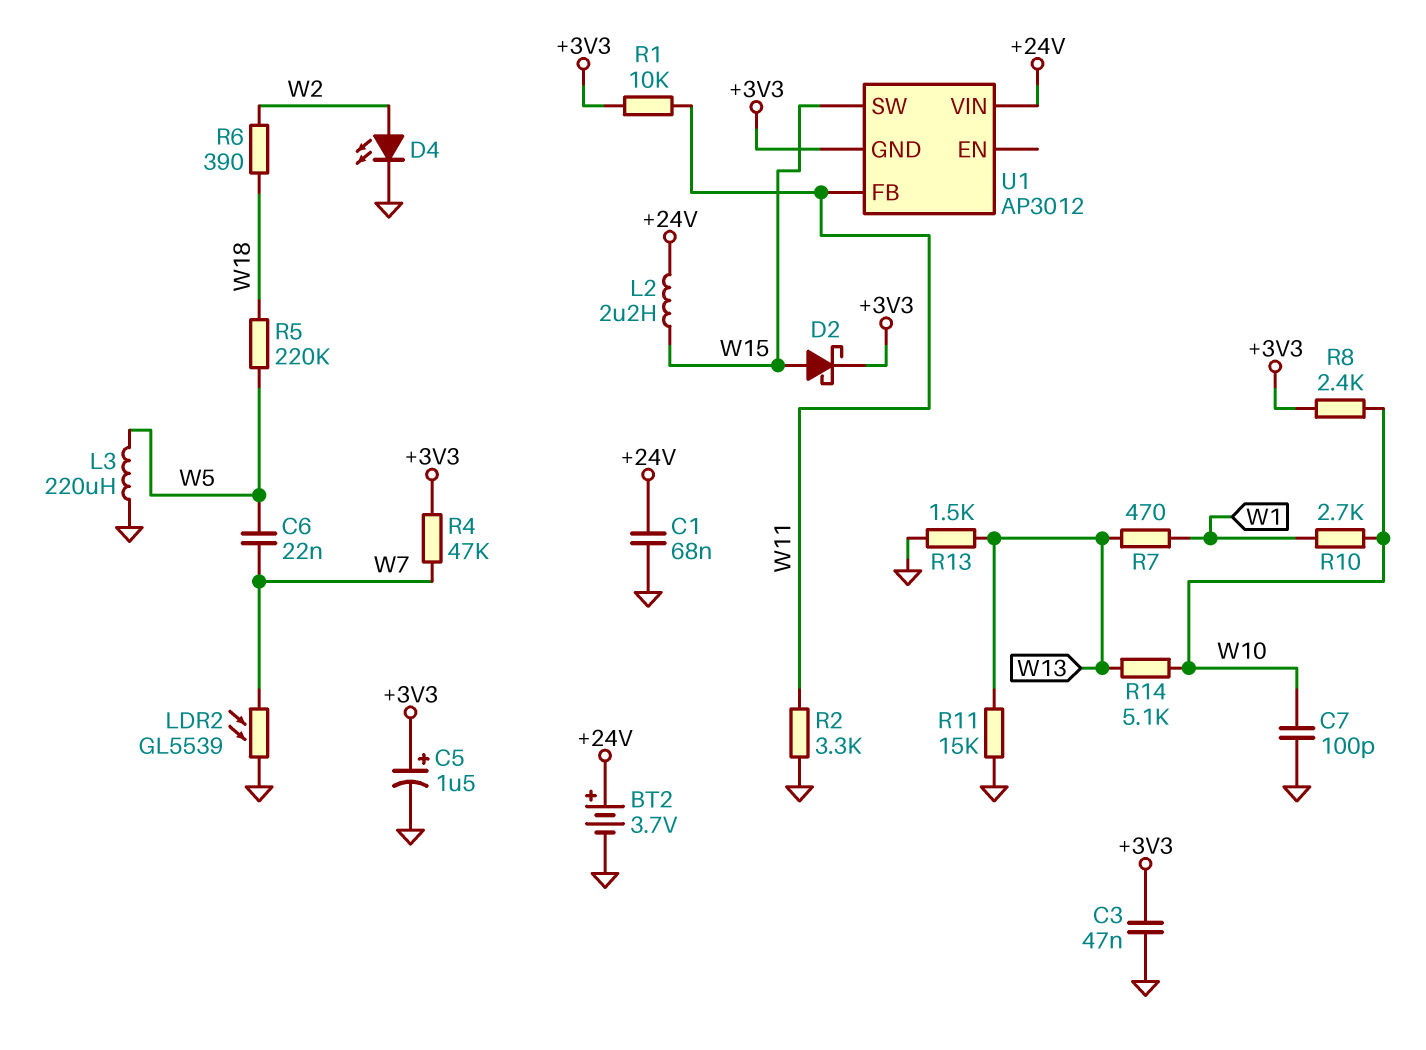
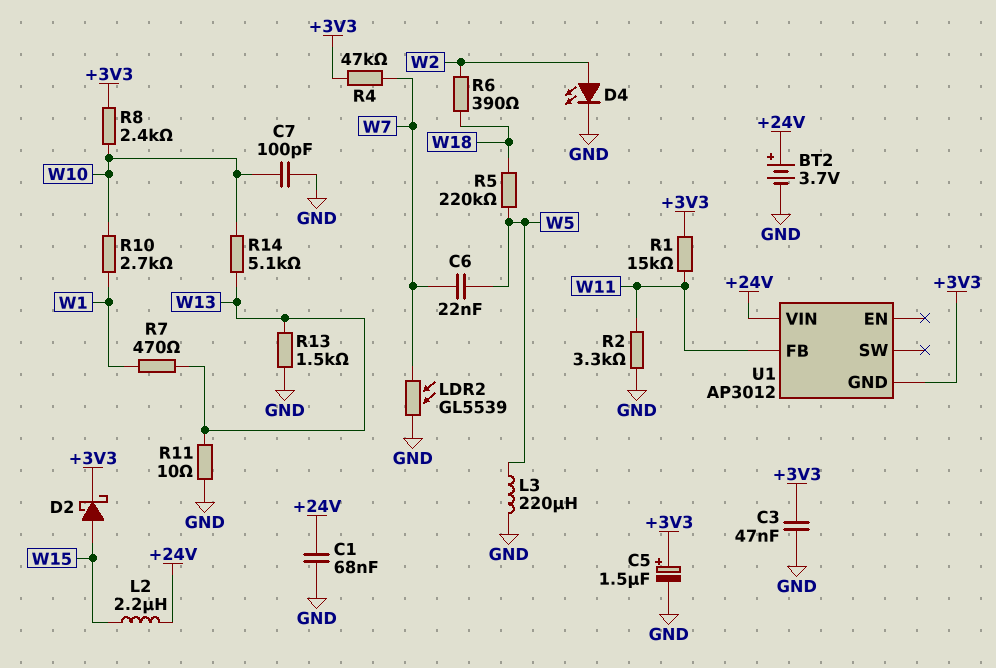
R1: 10k (+3V3, W11) -> 15k (+3V3, W11)
R11: 15k (GND, W13) -> 10 (GND, W13)
U1 pin SW: W15 -> none

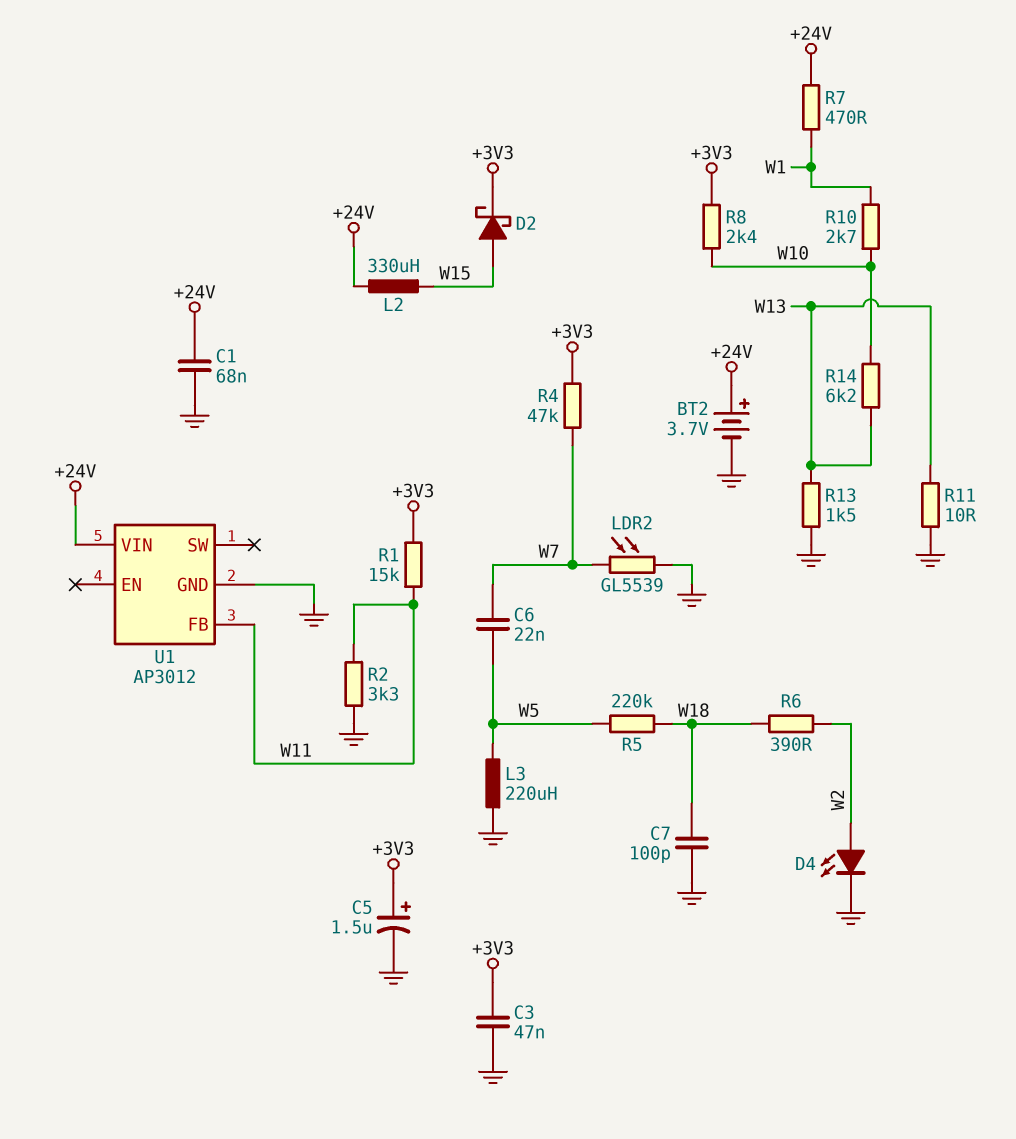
C7: 100pF (GND, W10) -> 100pF (GND, W18)
L2: 2.2uH (+24V, W15) -> 330uH (+24V, W15)
R7: 470 (W1, W13) -> 470 (+24V, W1)
R14: 5.1k (W10, W13) -> 6.2k (W10, W13)
U1 pin GND: +3V3 -> GND

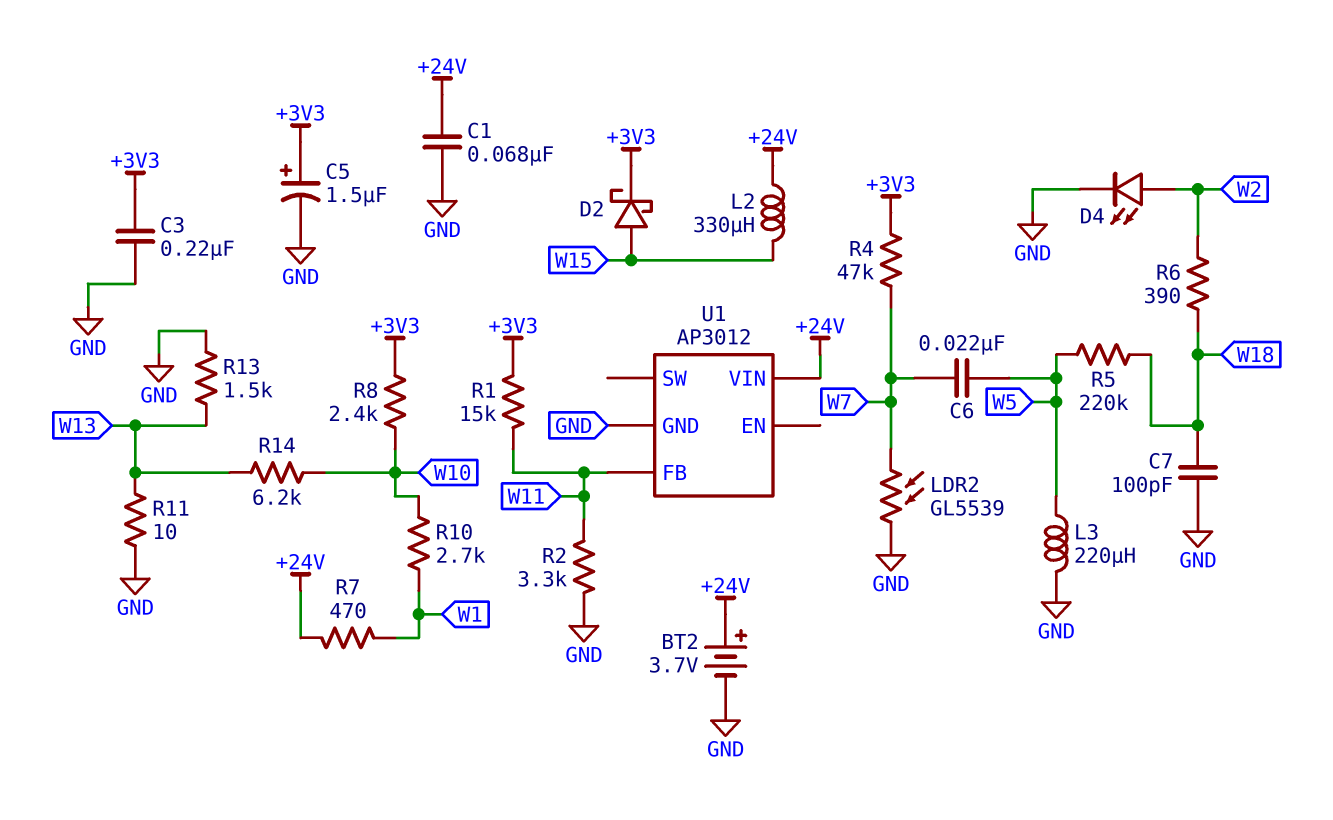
C3: 47nF (+3V3, GND) -> 220nF (+3V3, GND)

